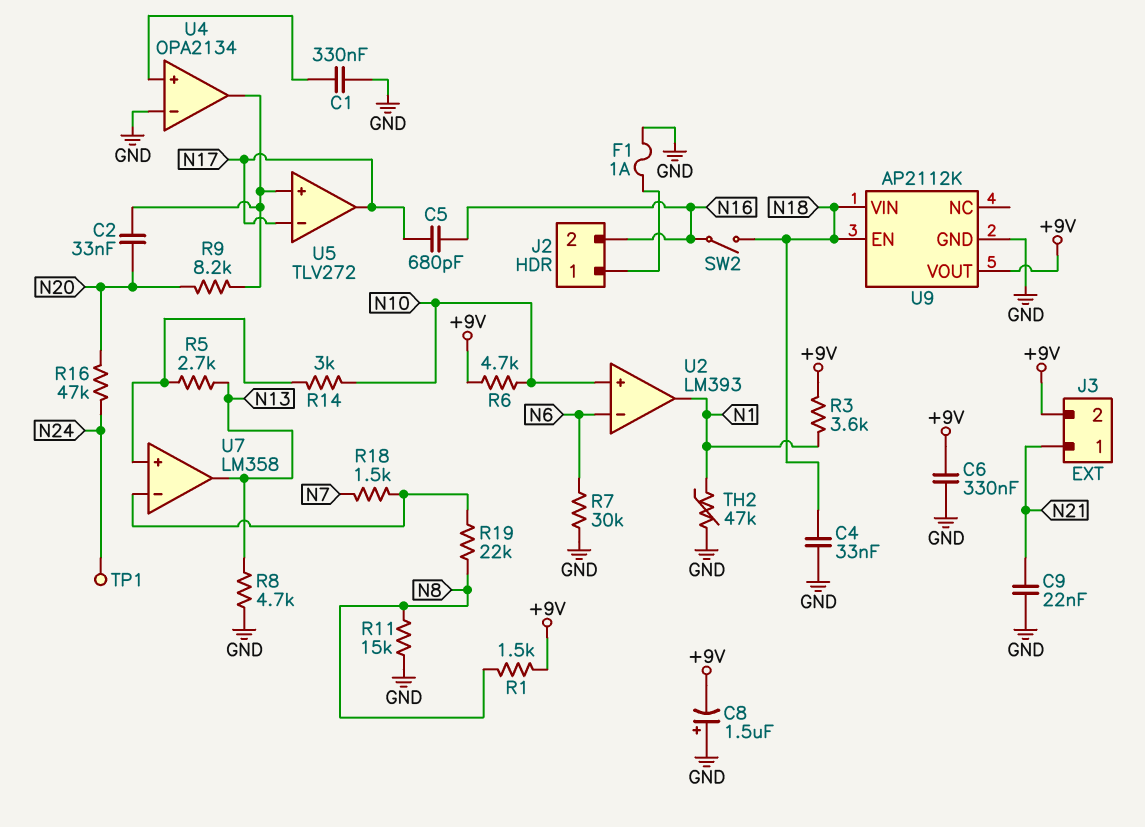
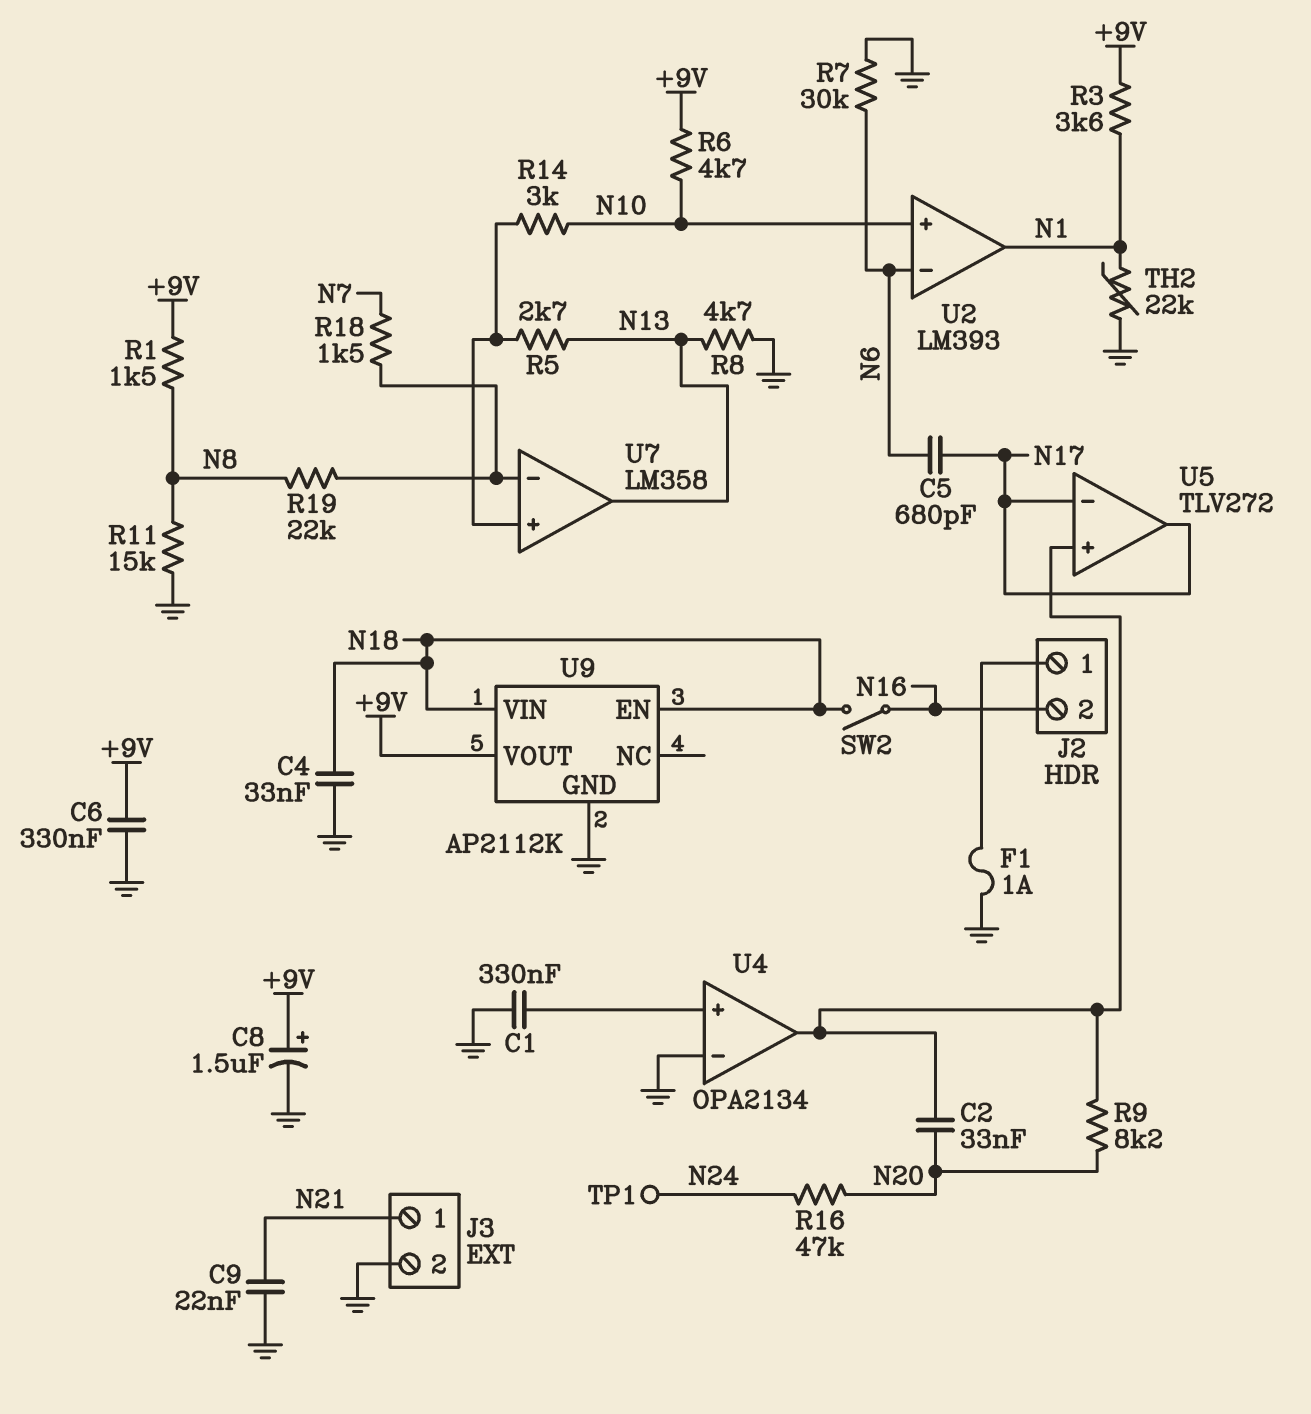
C5: 680pF (N16, N17) -> 680pF (N6, N17)
C8: 1.5uF (plus GND, minus +9V) -> 1.5uF (plus +9V, minus GND)
J3 pin 2: +9V -> GND
TH2: 47k (GND, N1) -> 22k (GND, N1)

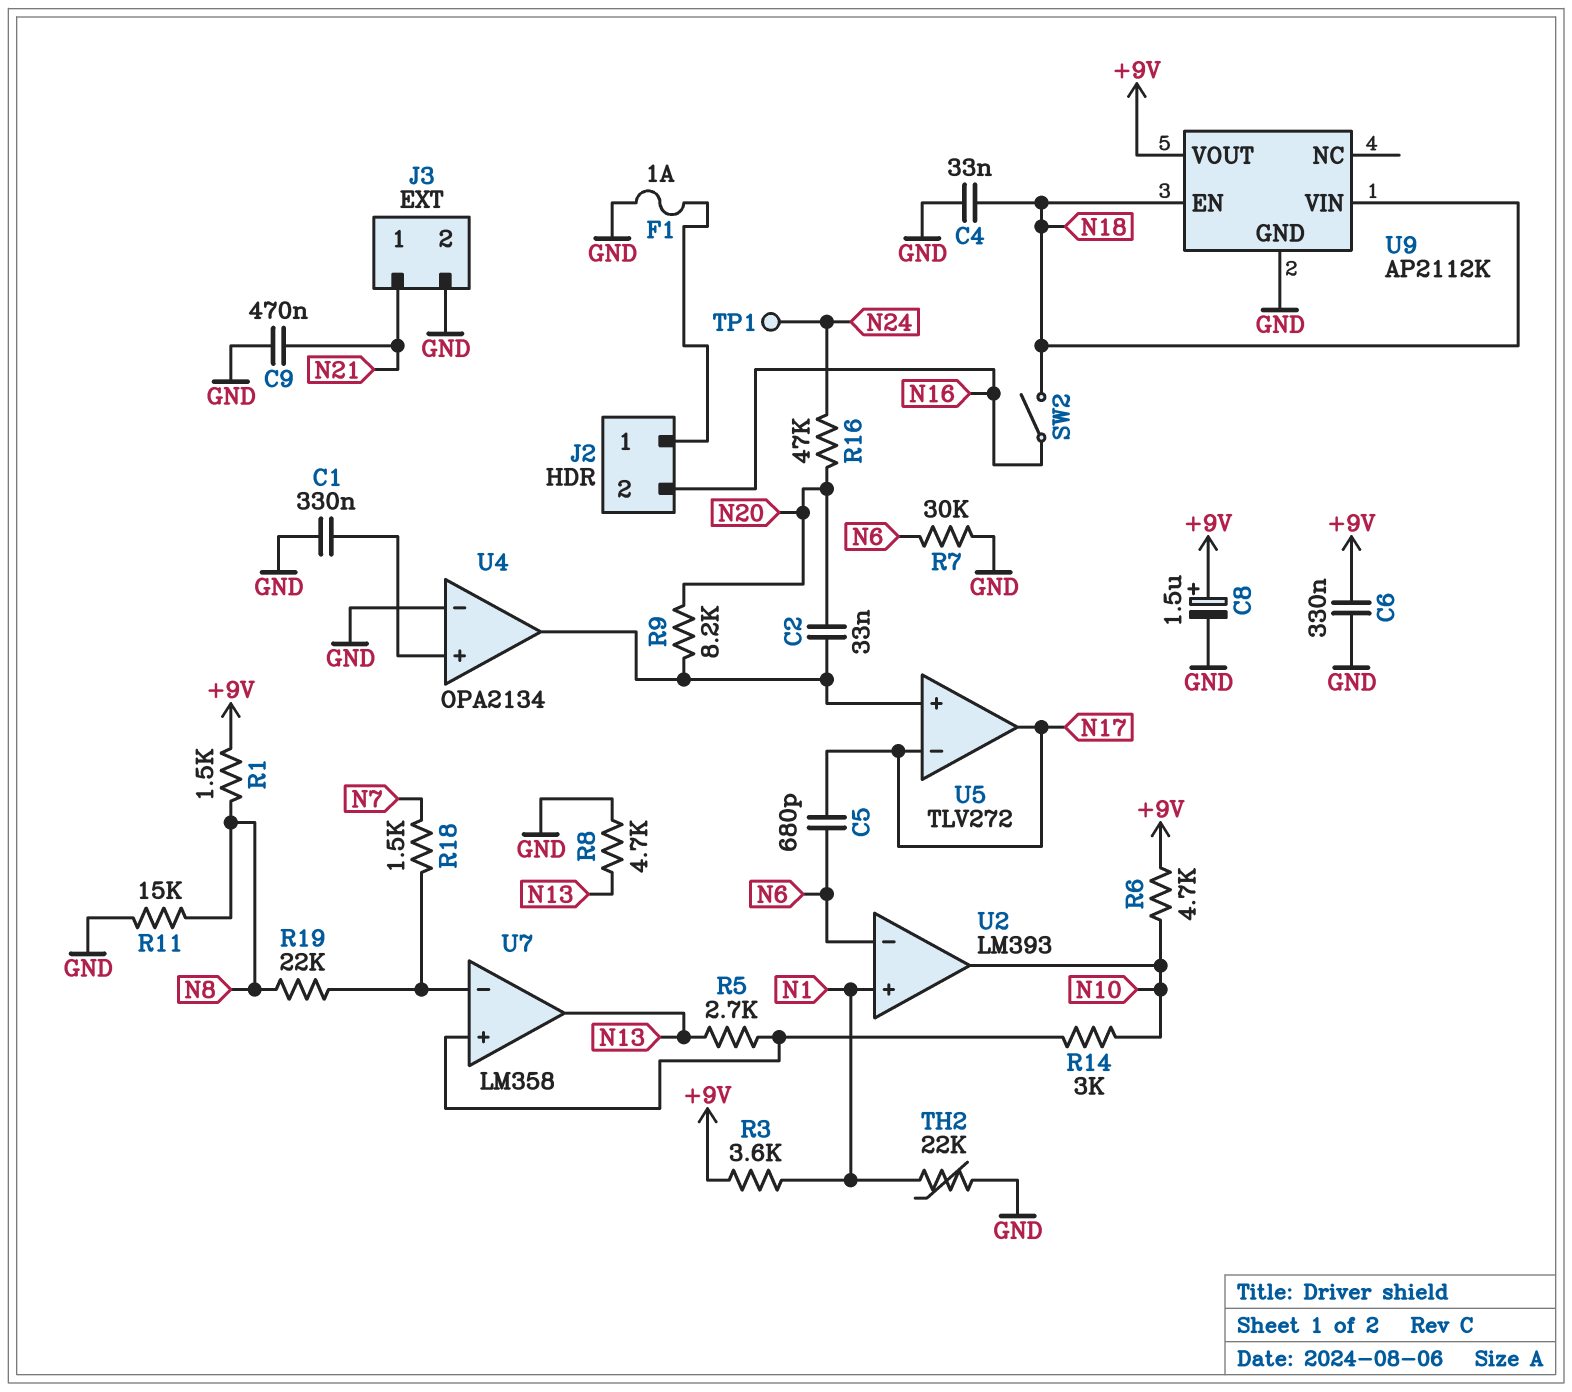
C9: 22nF (GND, N21) -> 470nF (GND, N21)
U2 pin in+: N10 -> N1
U2 pin out: N1 -> N10

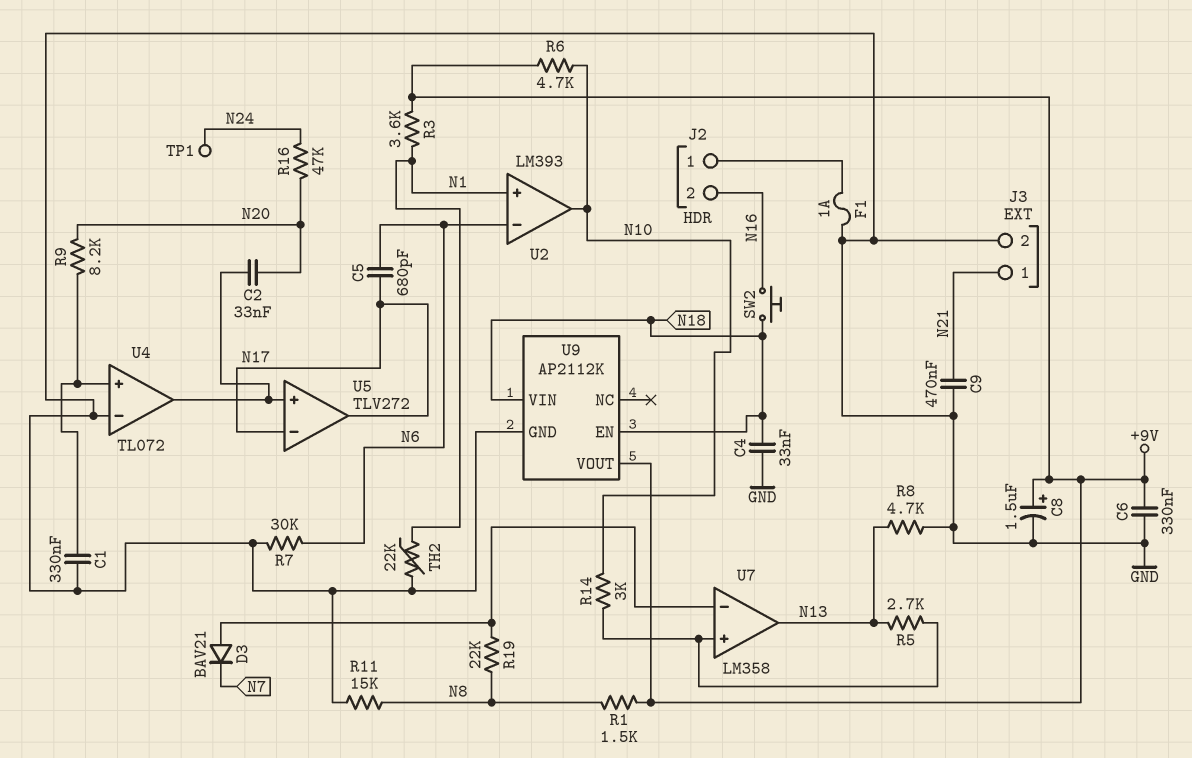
D3: none -> diode BAV21 (A U7/in-, K N7)
R9: 8.2k (N20, U4/out) -> 8.2k (N20, U4/in+)
R18: 1.5k (N7, U7/in-) -> none
SW2: switch (N16, N18) -> button (N16, N18)
U4: OPA2134 -> TL072

